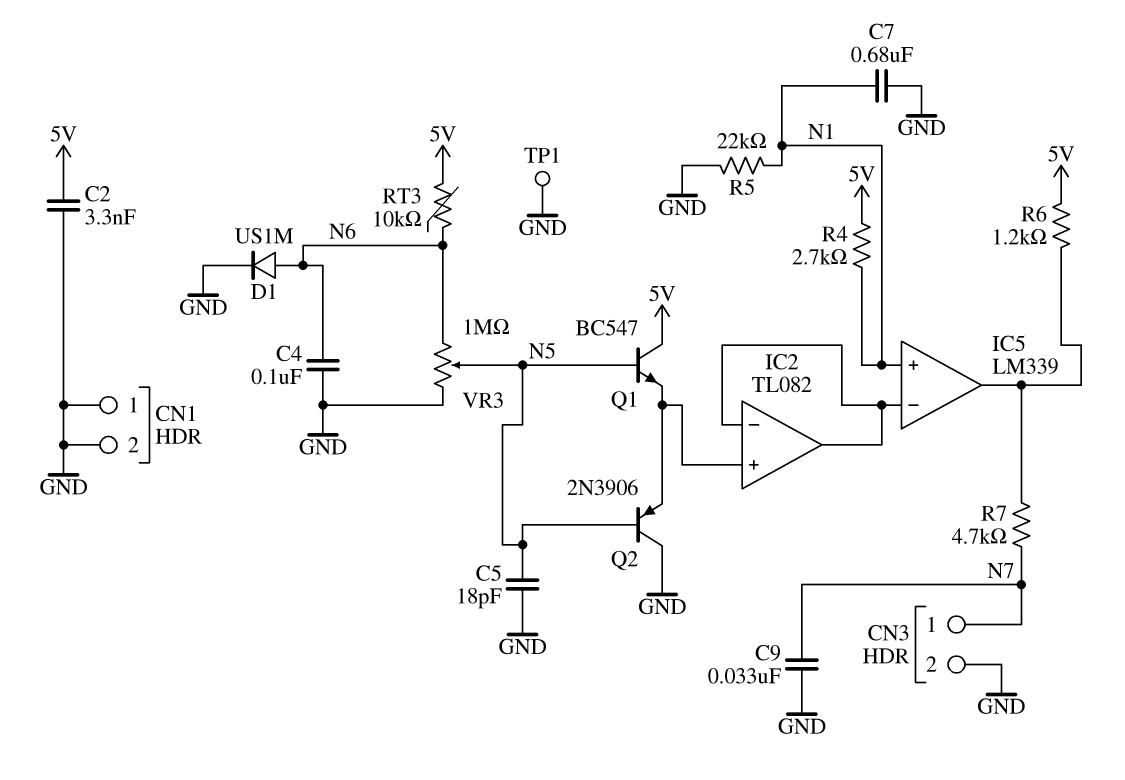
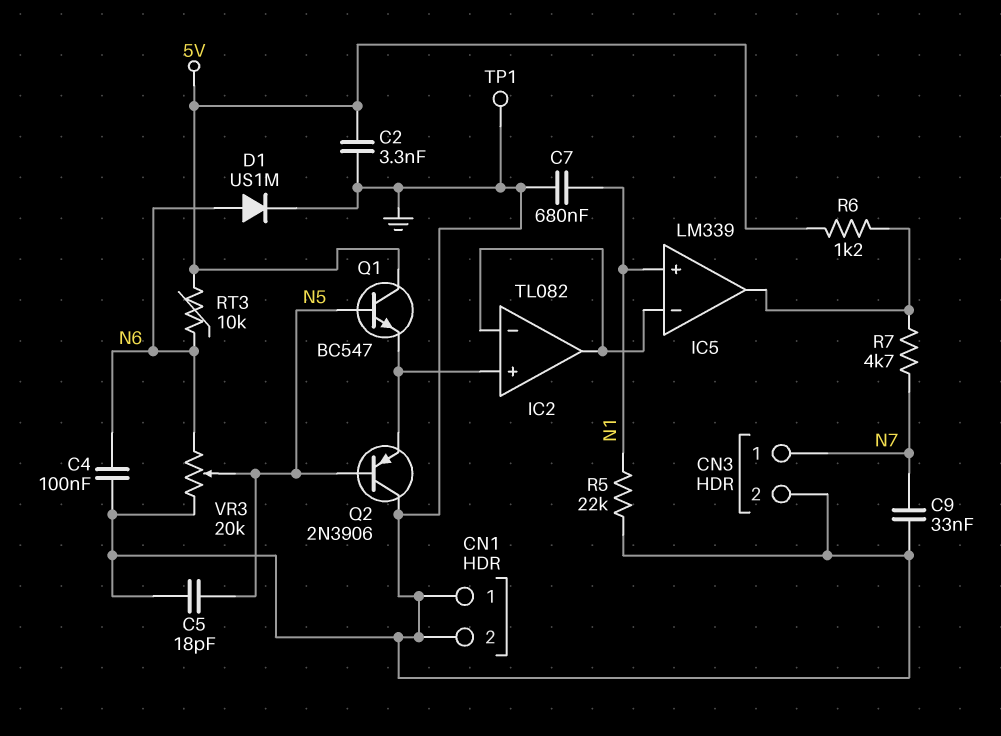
R4: 2.7k (5V, N1) -> none
VR3: 1M (GND, N6, wiper N5) -> 20k (GND, N6, wiper N5)

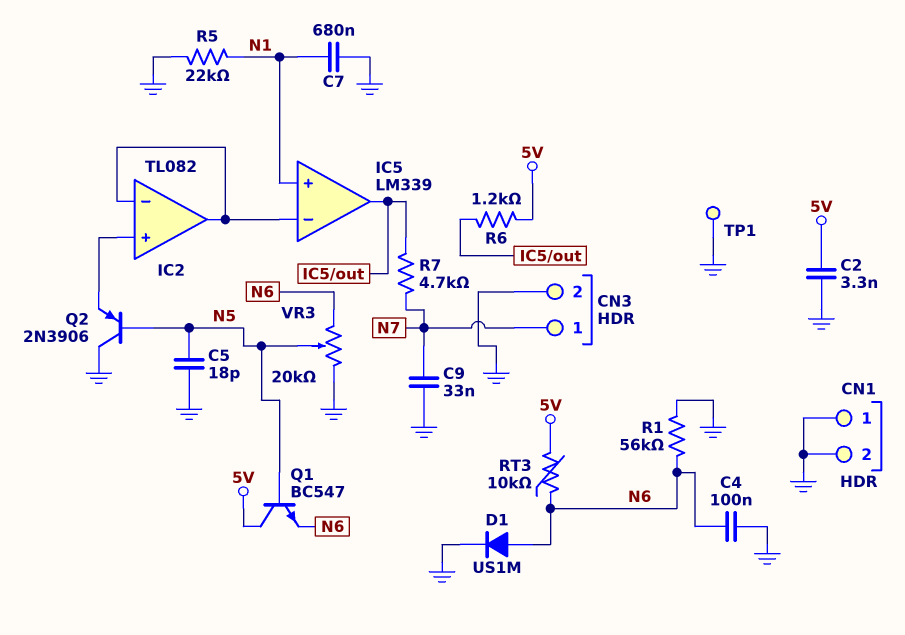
Q1: NPN BC547 (B N5, C 5V, E IC2/in+) -> NPN BC547 (B N5, C 5V, E N6)
R1: none -> 56k (GND, N6)

